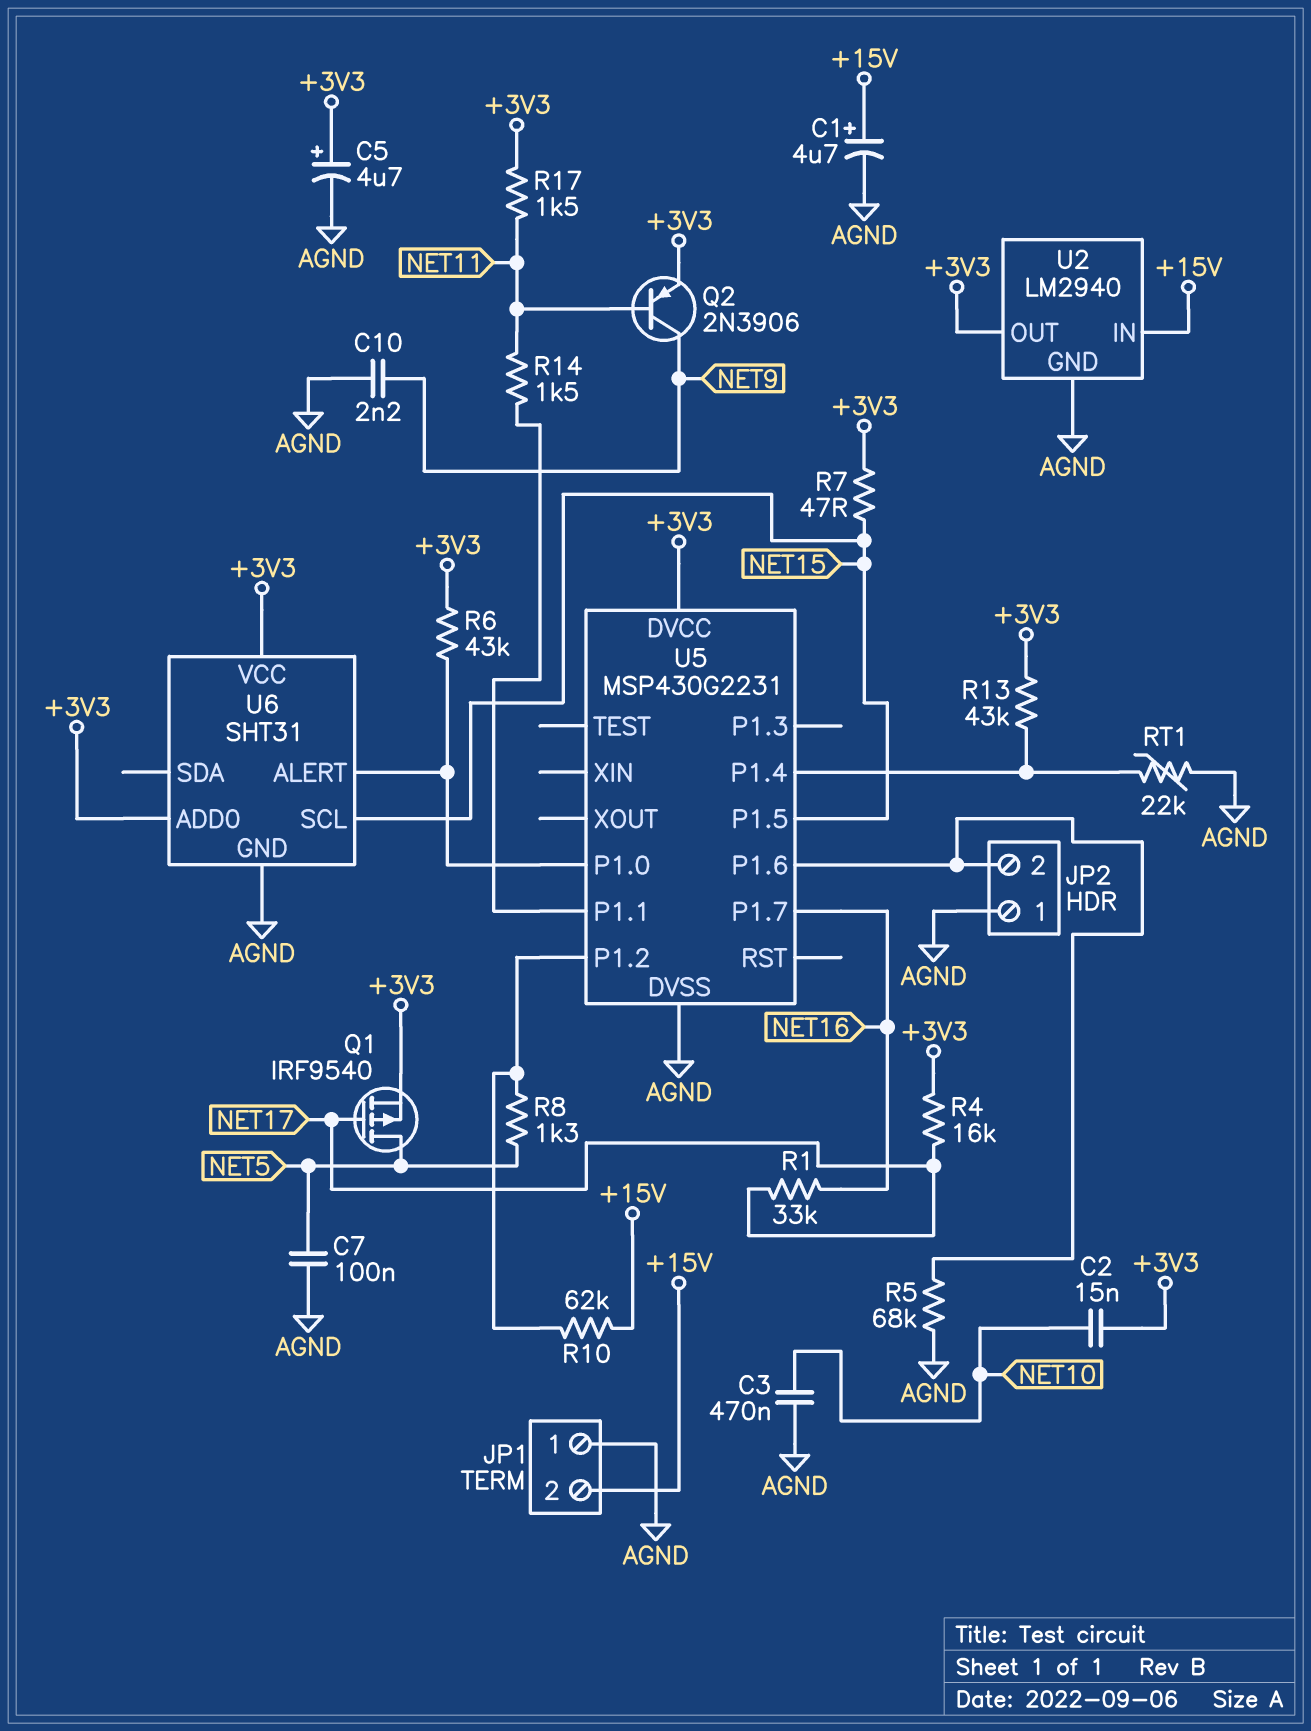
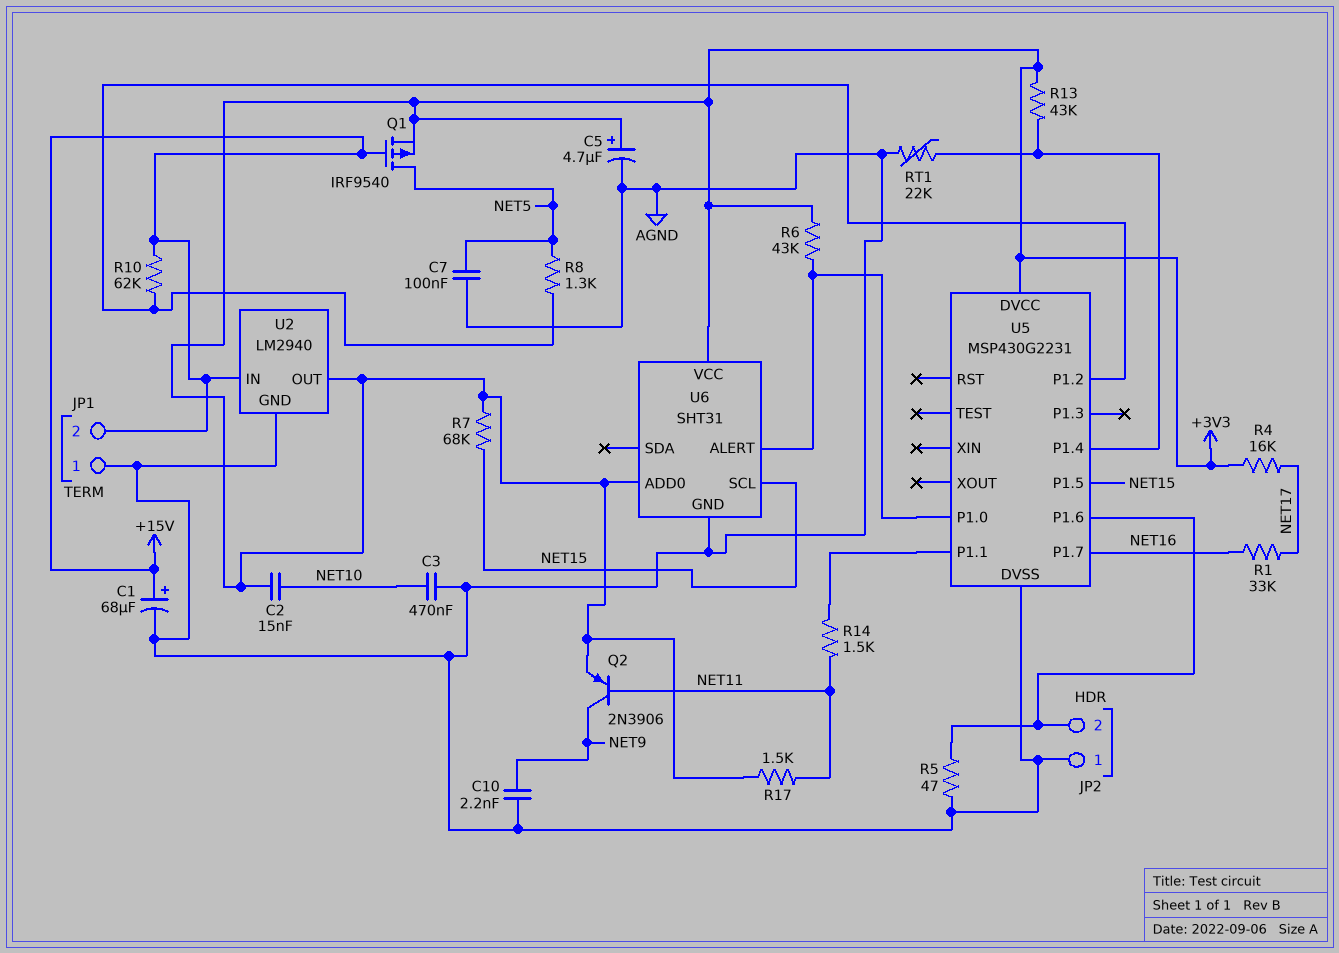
C1: 4.7uF (plus +15V, minus AGND) -> 68uF (plus +15V, minus AGND)
Q1: PMOS IRF9540 (G NET17, D NET5, S +3V3) -> PMOS IRF9540 (G +15V, D NET5, S +3V3)
R5: 68k (AGND, JP2/2) -> 47 (AGND, JP2/2)
R7: 47 (+3V3, NET15) -> 68k (+3V3, NET15)

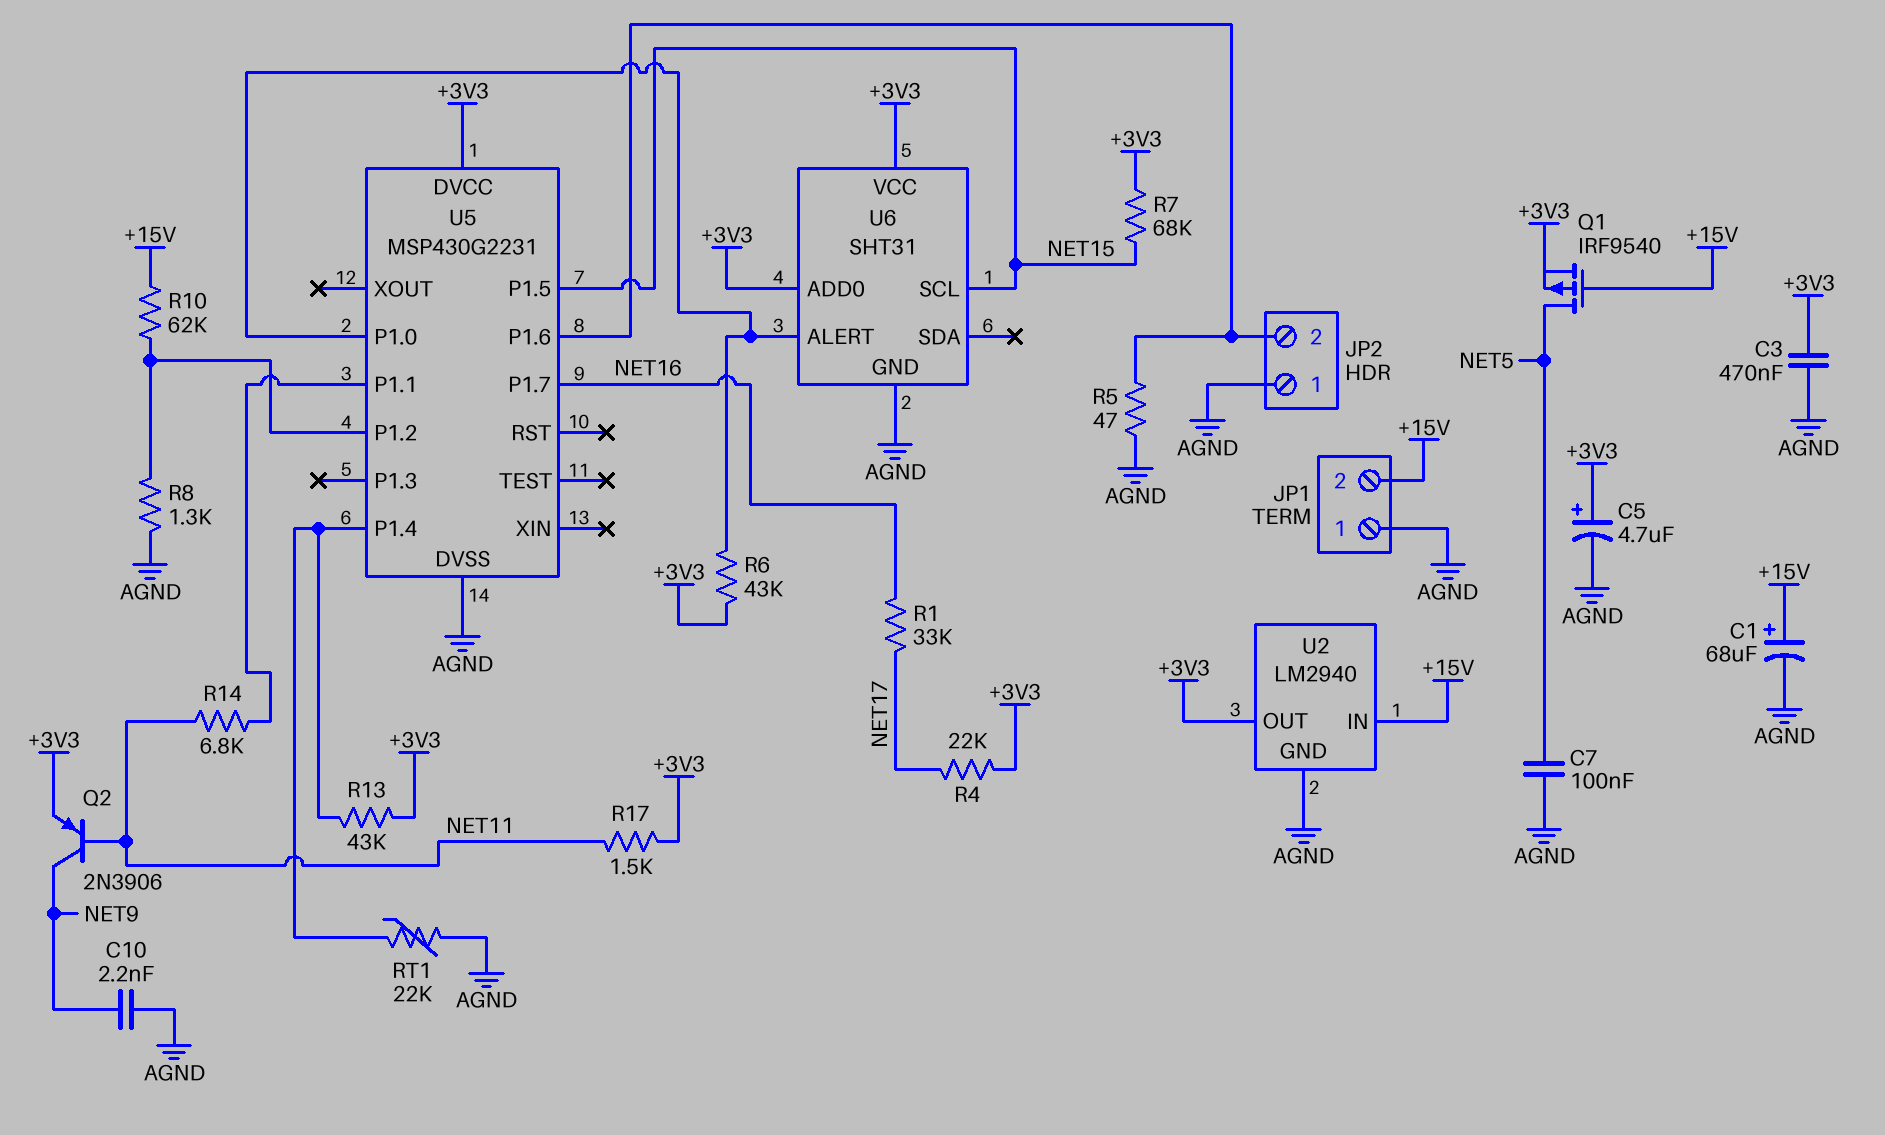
C2: 15nF (+3V3, NET10) -> none
C3: 470nF (AGND, NET10) -> 470nF (+3V3, AGND)
R4: 16k (+3V3, NET17) -> 22k (+3V3, NET17)
R8: 1.3k (NET5, U5/P1.2) -> 1.3k (AGND, U5/P1.2)
R14: 1.5k (NET11, U5/P1.1) -> 6.8k (NET11, U5/P1.1)

